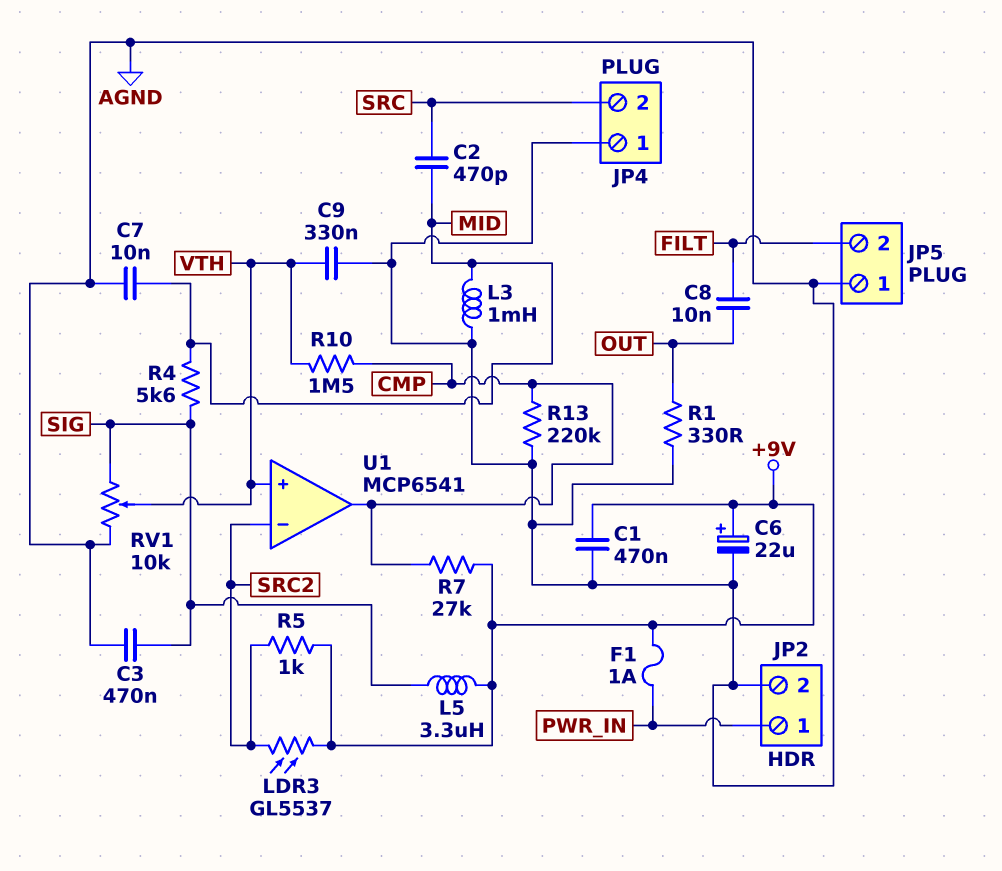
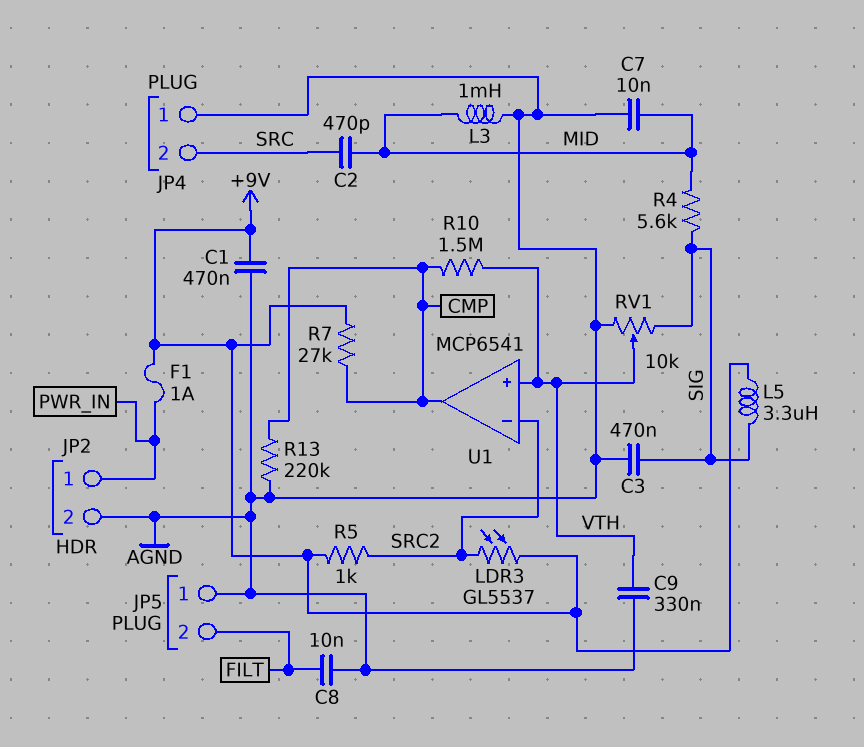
C6: 22uF (plus +9V, minus AGND) -> none
C8: 10nF (FILT, OUT) -> 10nF (AGND, FILT)
R1: 330 (AGND, OUT) -> none

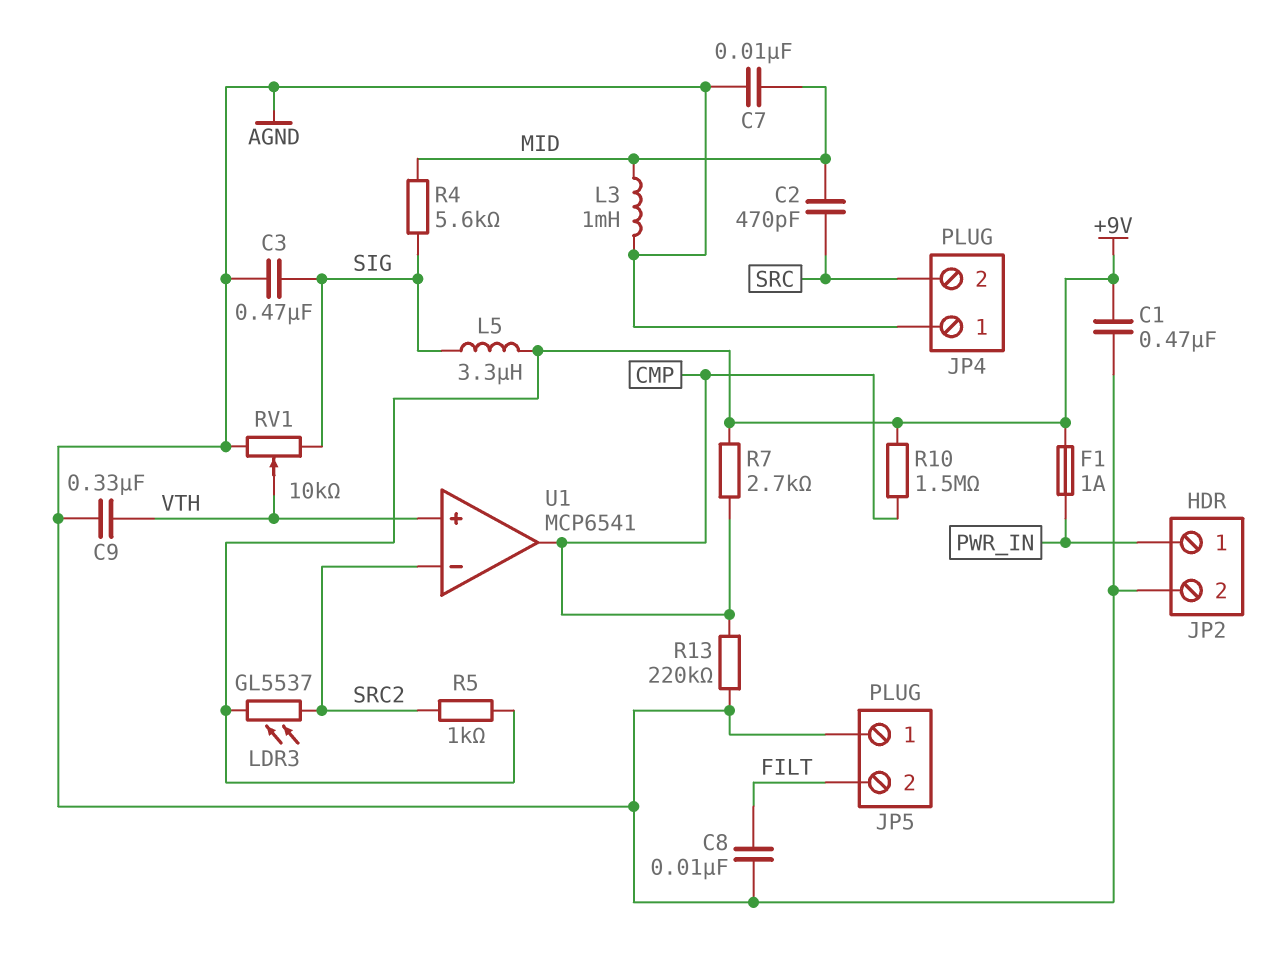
R7: 27k (+9V, CMP) -> 2.7k (+9V, CMP)
R10: 1.5M (CMP, VTH) -> 1.5M (+9V, CMP)

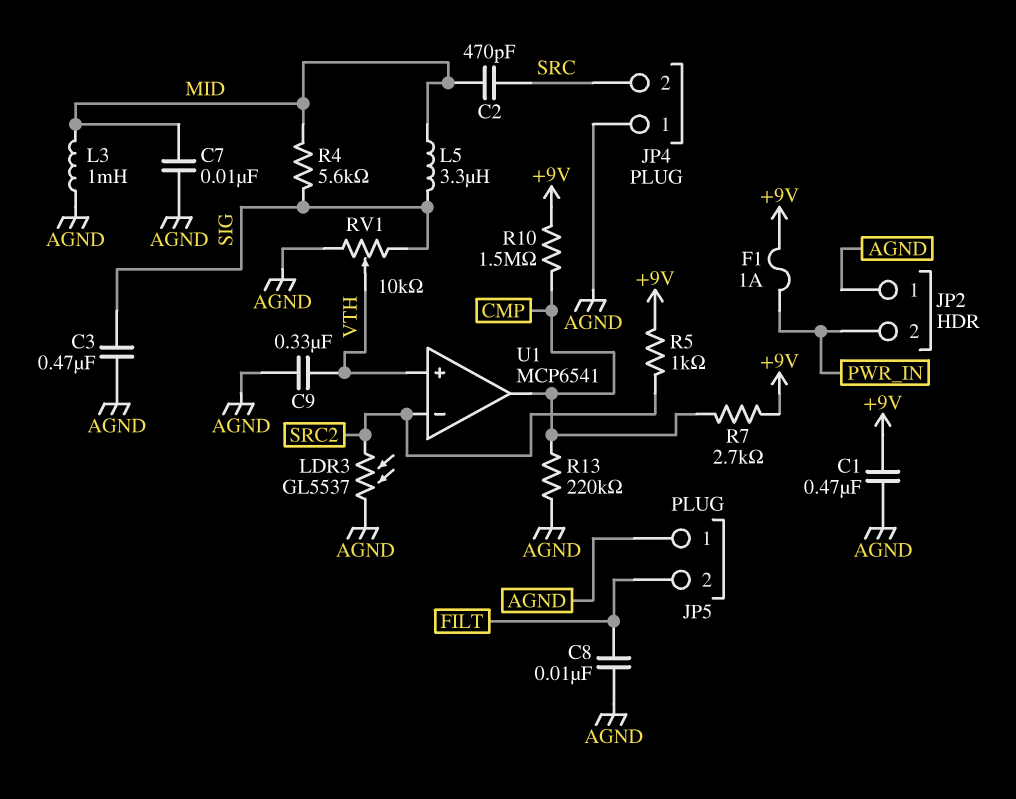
JP2 pin 1: PWR_IN -> AGND
JP2 pin 2: AGND -> PWR_IN
L5: 3.3uH (+9V, SIG) -> 3.3uH (MID, SIG)
LDR3: GL5537 (+9V, SRC2) -> GL5537 (AGND, SRC2)

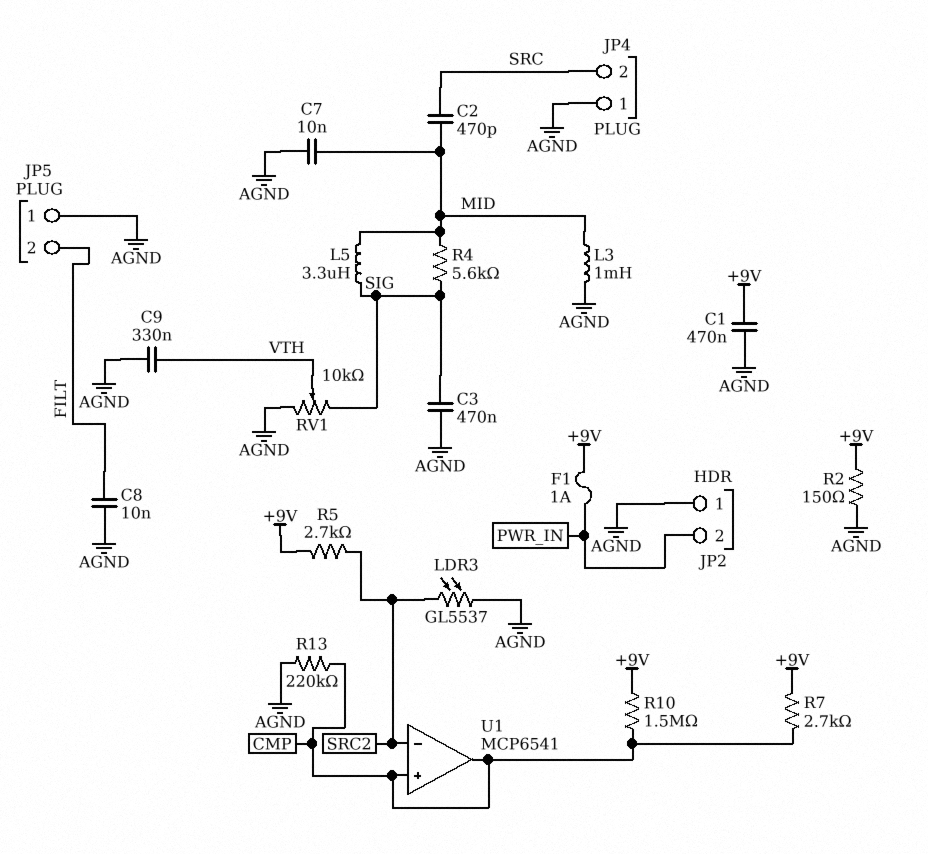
R2: none -> 150 (+9V, AGND)
R5: 1k (+9V, SRC2) -> 2.7k (+9V, SRC2)
U1 pin in+: VTH -> CMP

